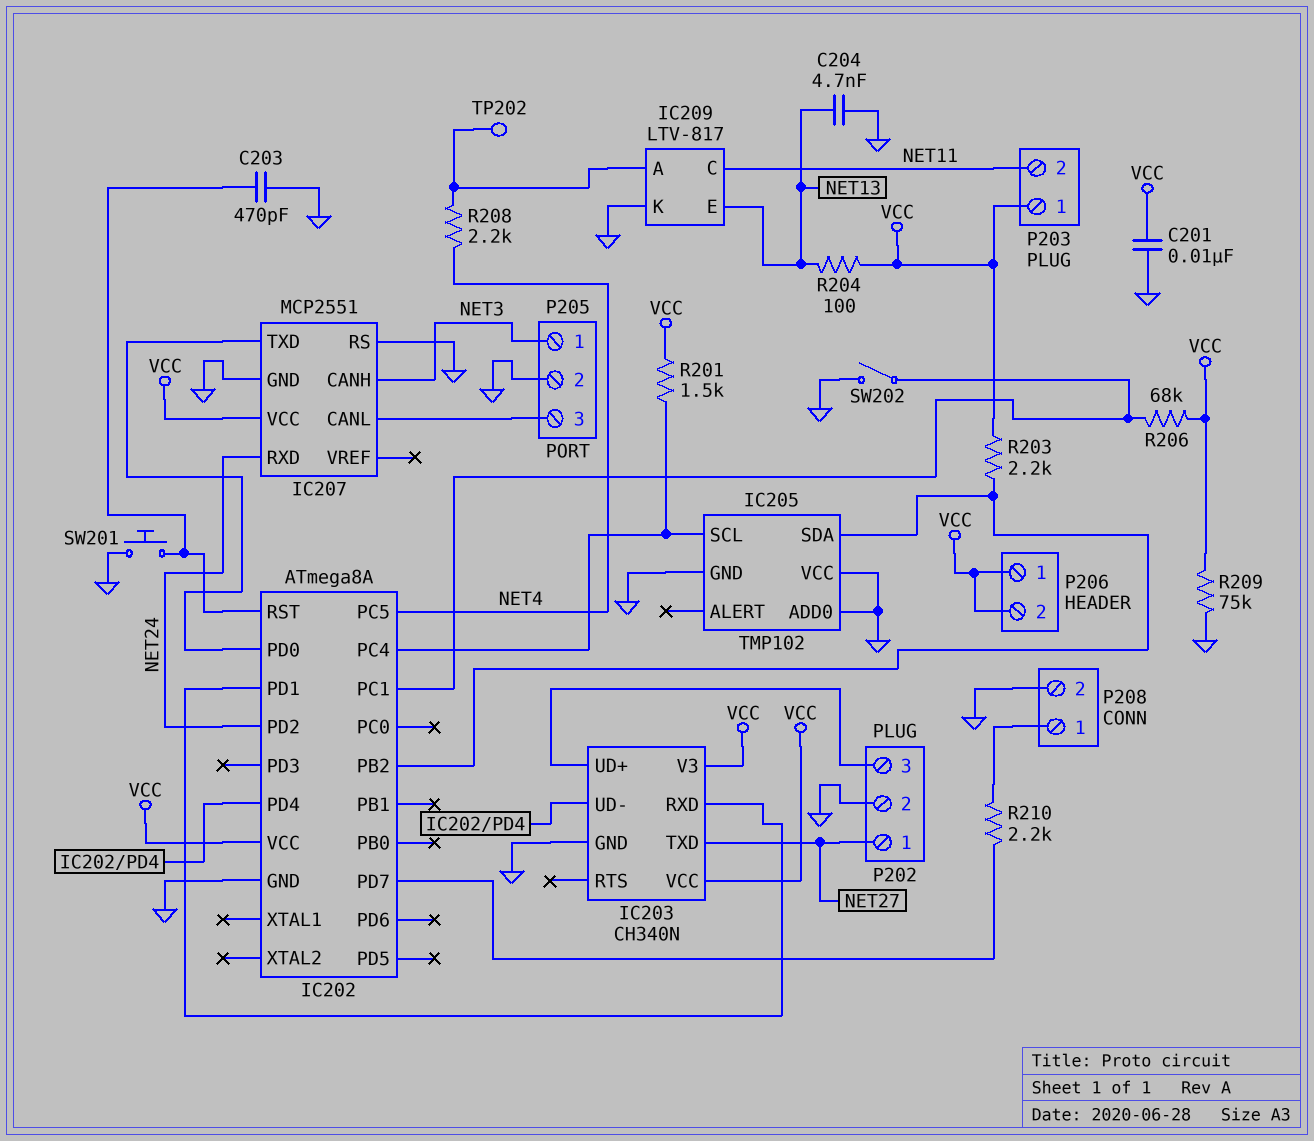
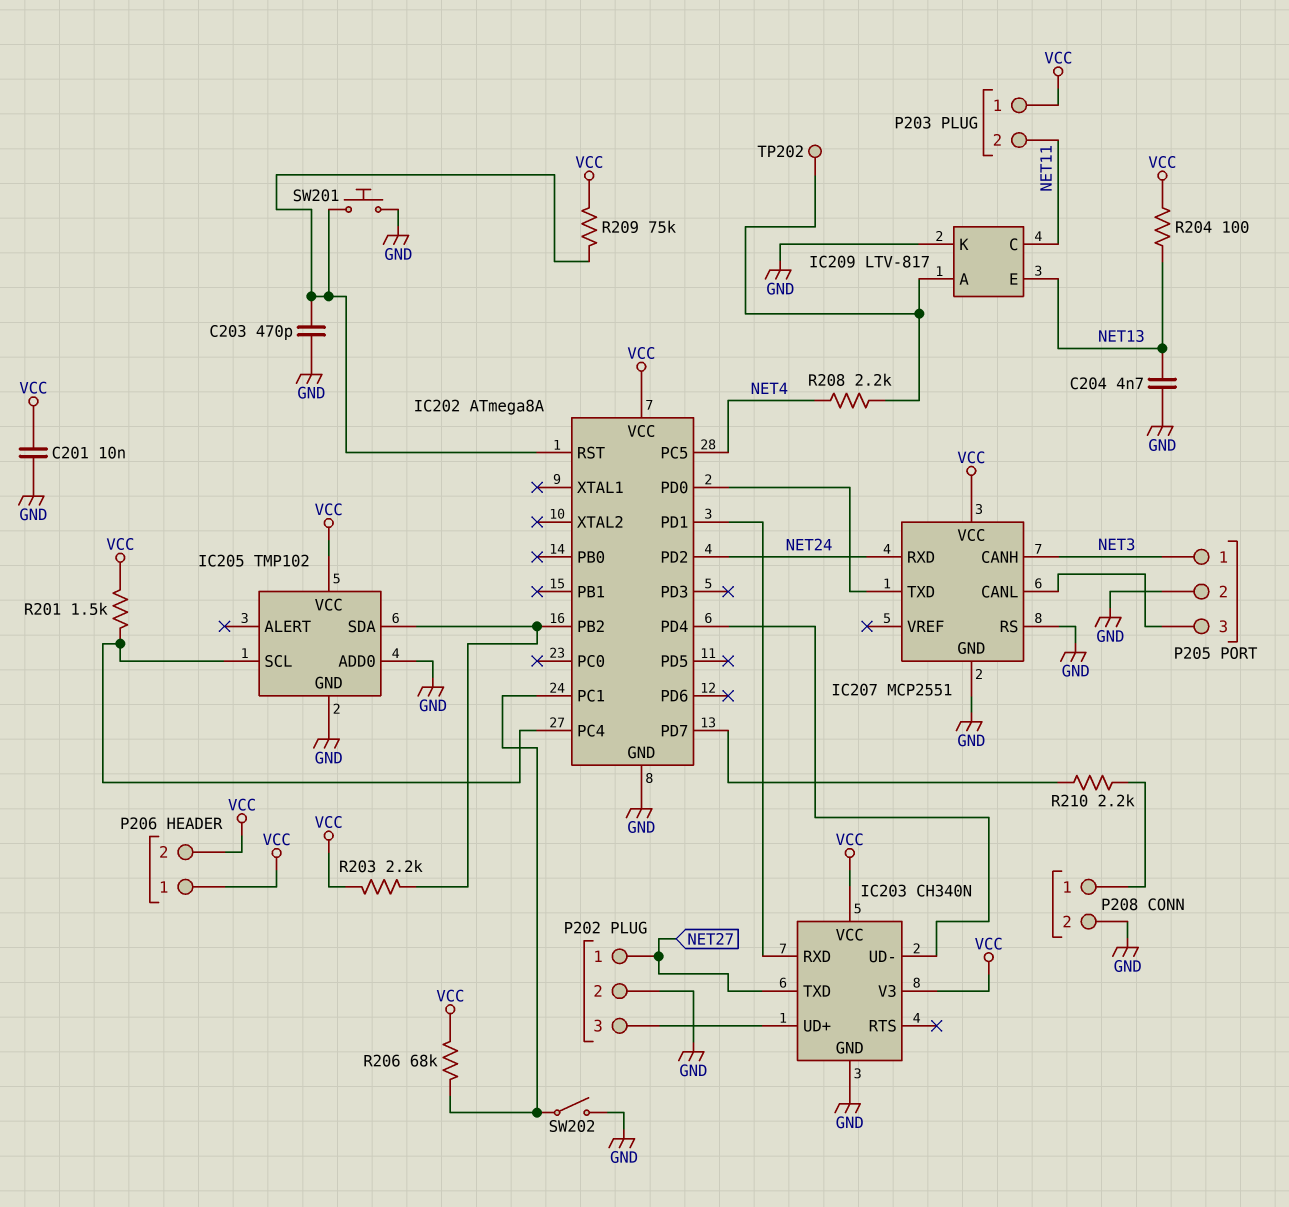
IC205 pin VCC: GND -> VCC
R209: 75k (GND, VCC) -> 75k (IC202/RST, VCC)

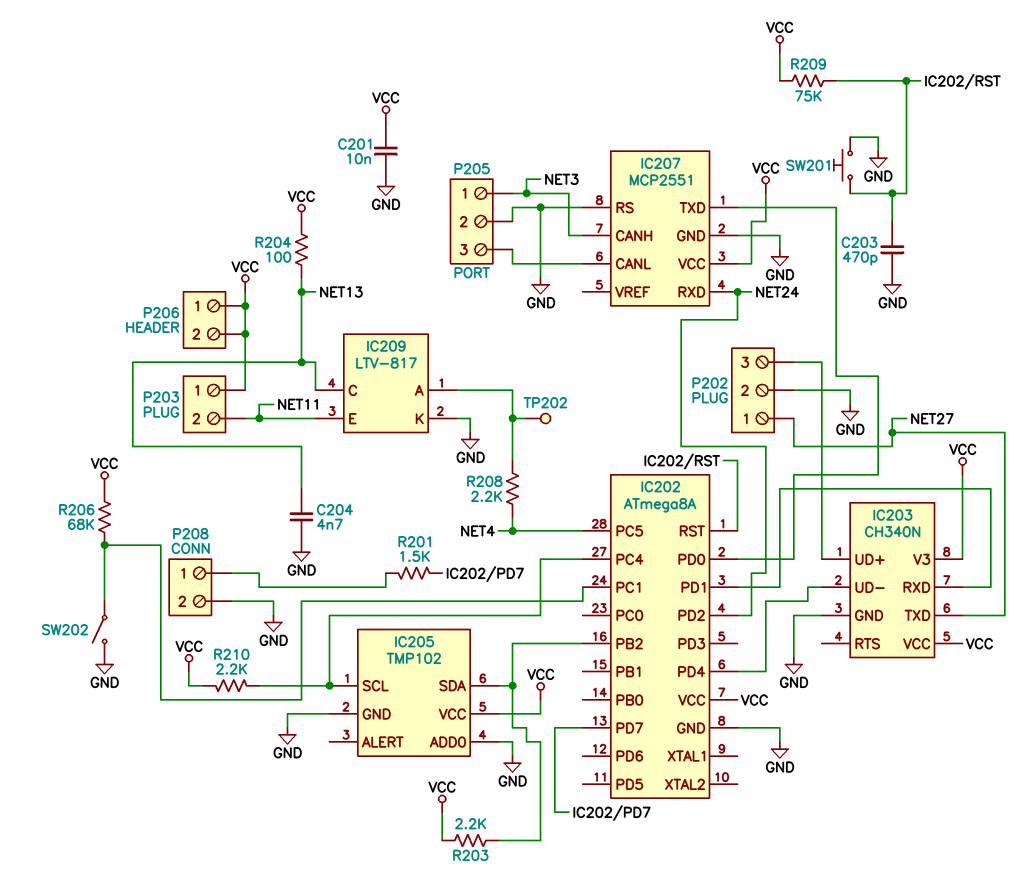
IC209 pin C: NET11 -> NET13
IC209 pin E: NET13 -> NET11
R201: 1.5k (IC202/PC4, VCC) -> 1.5k (IC202/PD7, P208/1)
R210: 2.2k (IC202/PD7, P208/1) -> 2.2k (IC202/PC4, VCC)

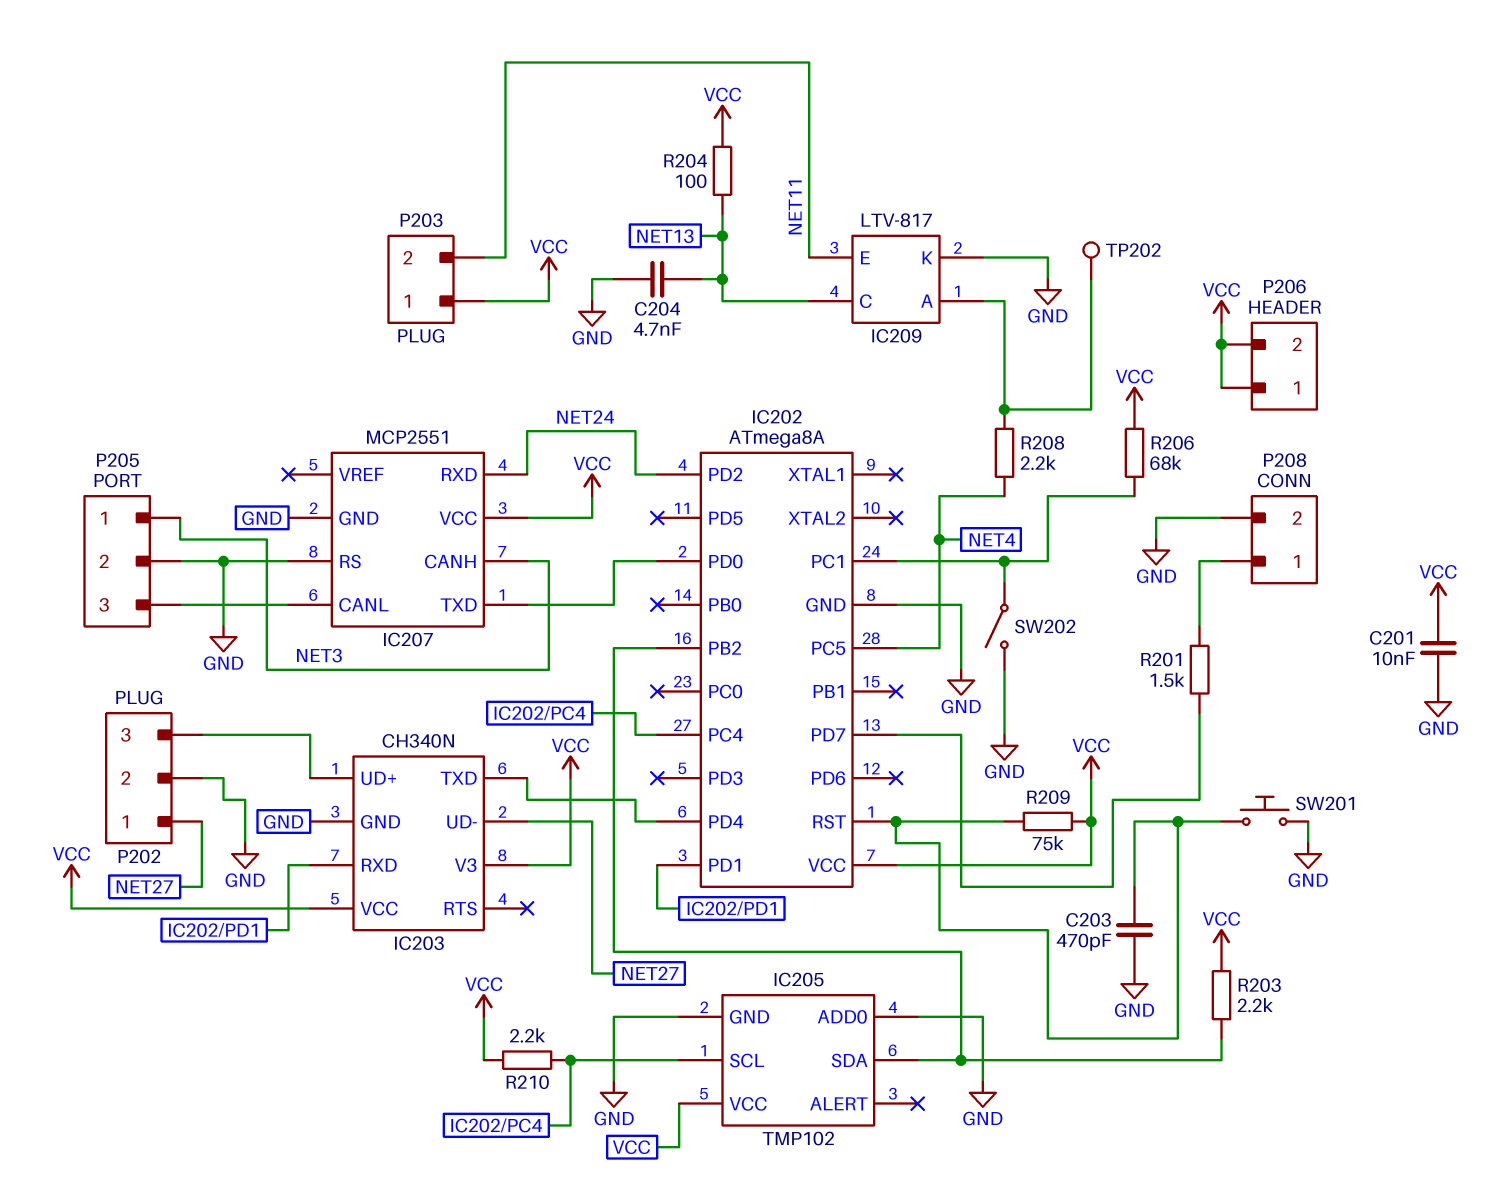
IC203 pin TXD: NET27 -> IC202/PD4
IC203 pin UD-: IC202/PD4 -> NET27

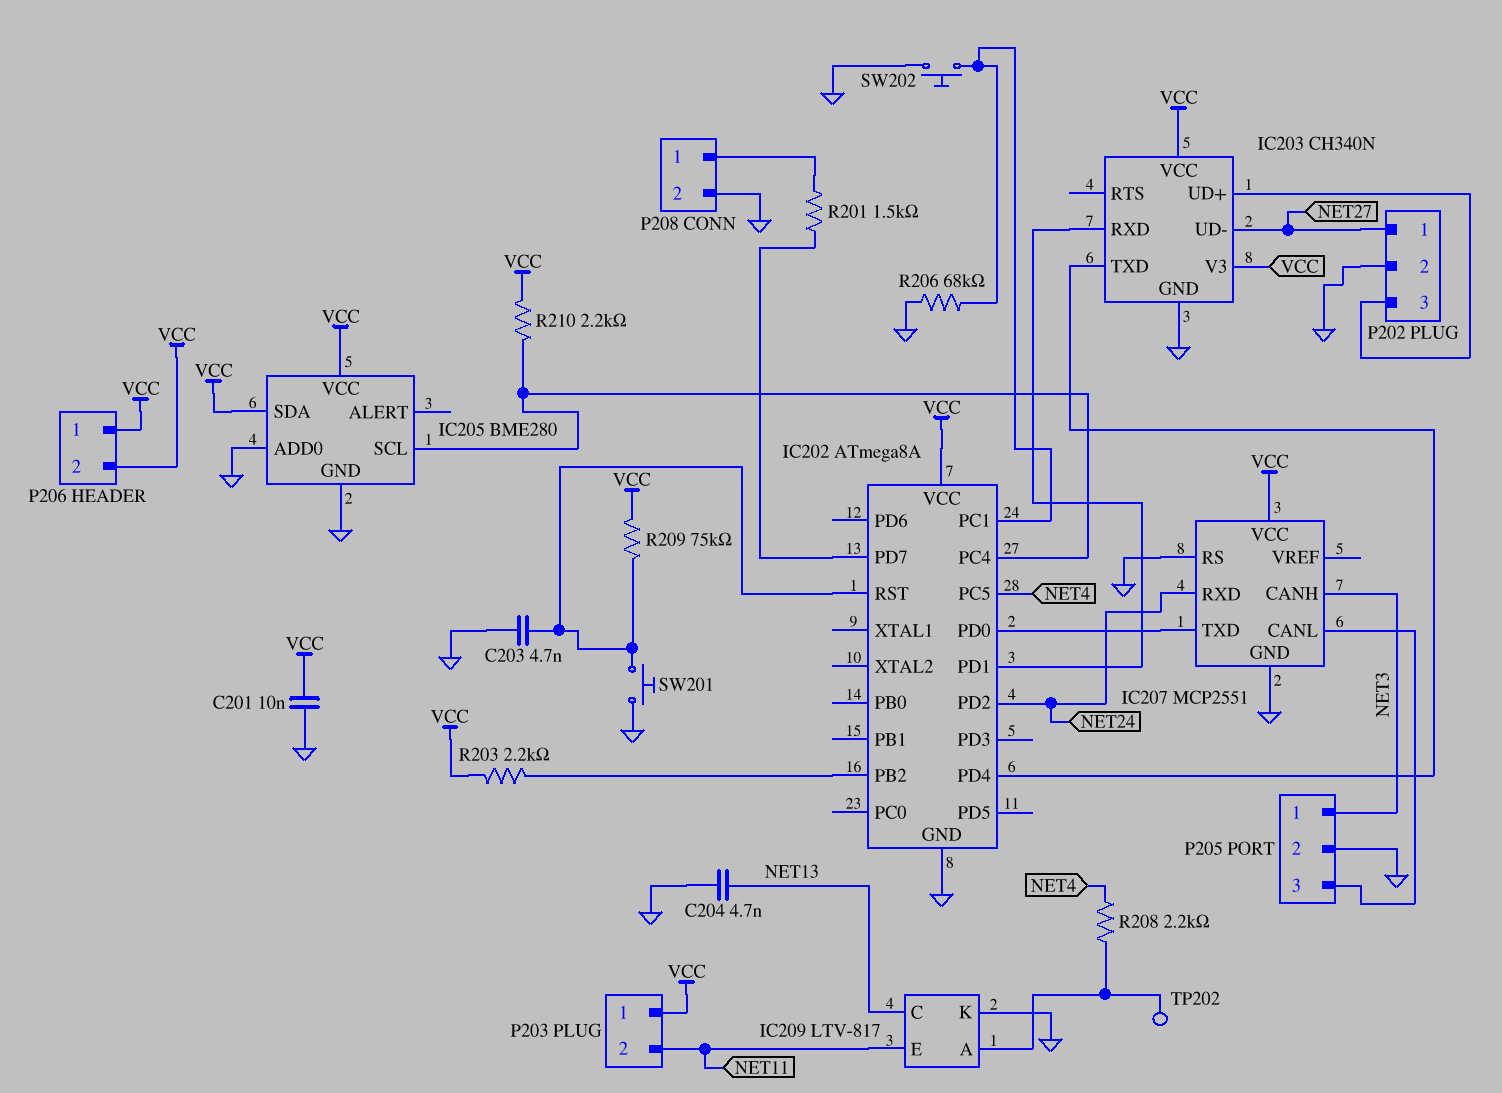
C203: 470pF (GND, IC202/RST) -> 4.7nF (GND, IC202/RST)
IC205: TMP102 -> BME280
IC205 pin SDA: IC202/PB2 -> VCC
R204: 100 (NET13, VCC) -> none
R206: 68k (IC202/PC1, VCC) -> 68k (GND, IC202/PC1)
SW202: switch (GND, IC202/PC1) -> button (GND, IC202/PC1)

